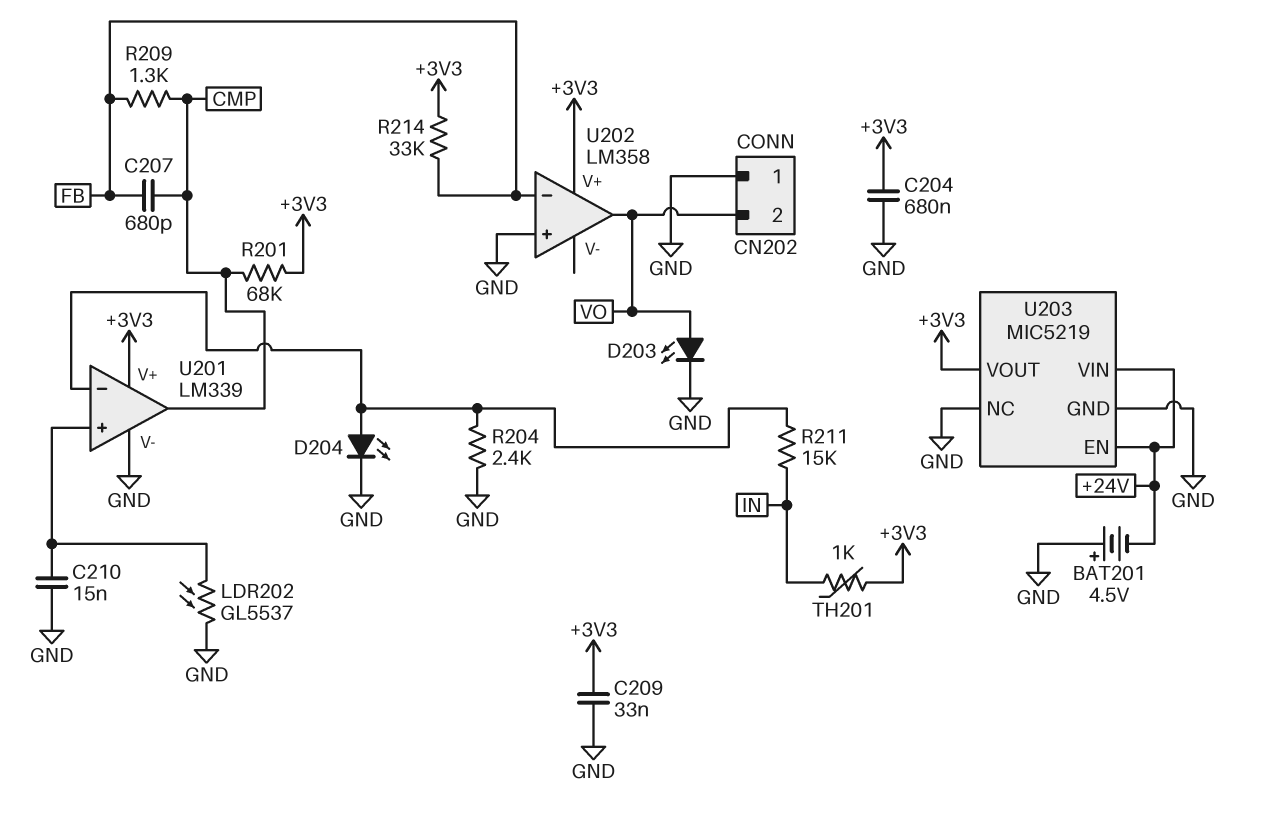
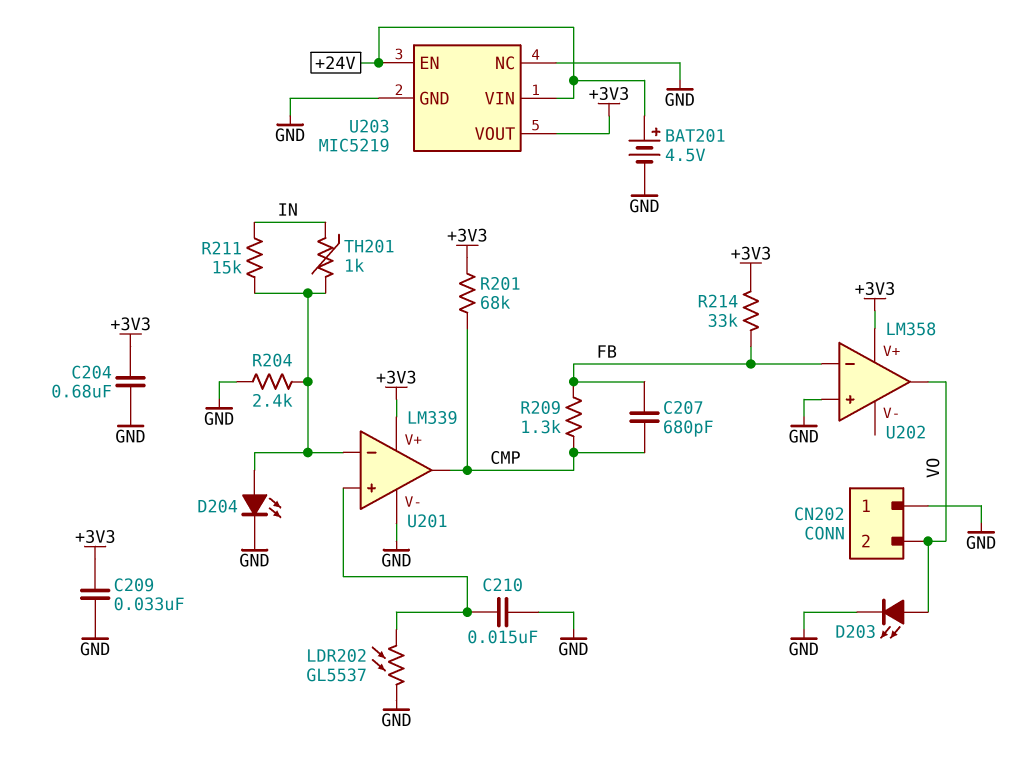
BAT201: 4.5V (plus GND, minus +24V) -> 4.5V (plus +24V, minus GND)
TH201: 1k (+3V3, IN) -> 1k (IN, U201/in-)

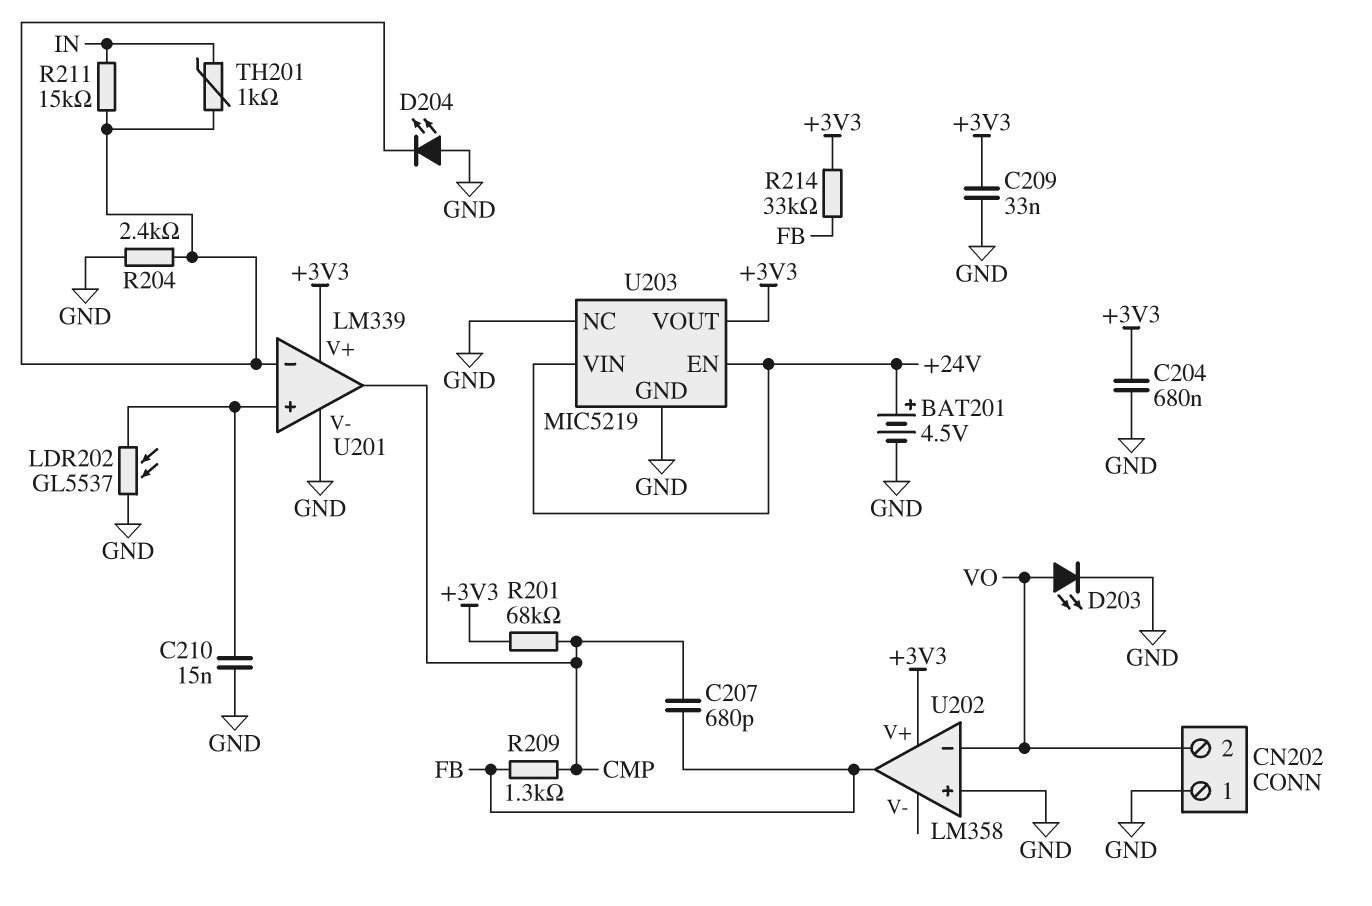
D204: LED (A U201/in-, K GND) -> LED (A GND, K U201/in-)
U202 pin in-: FB -> VO
U202 pin out: VO -> FB

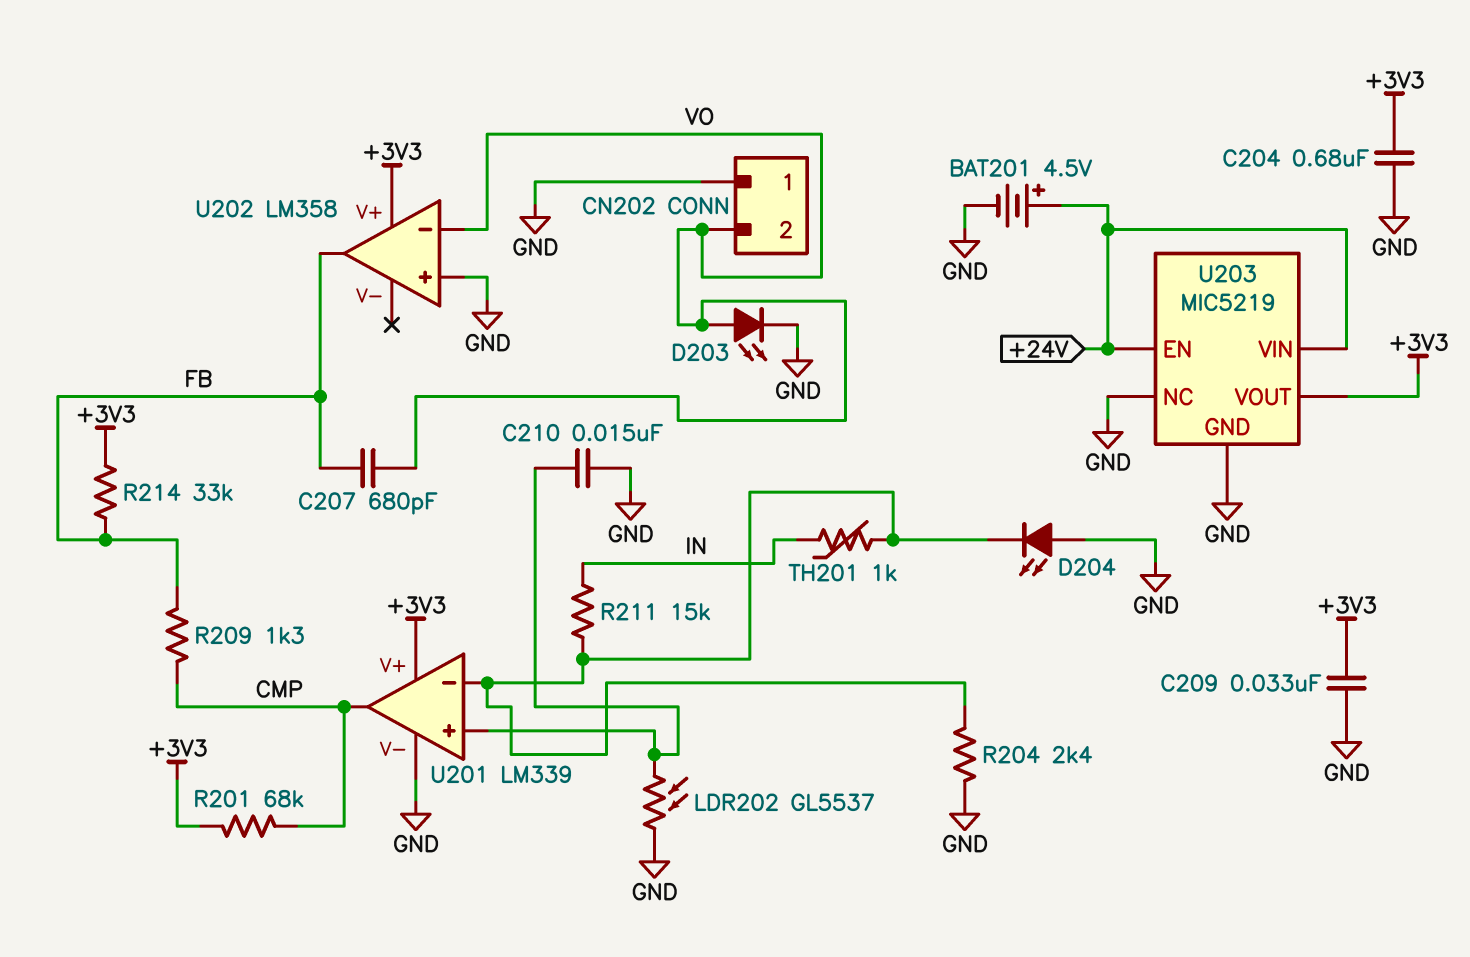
C207: 680pF (CMP, FB) -> 680pF (FB, VO)

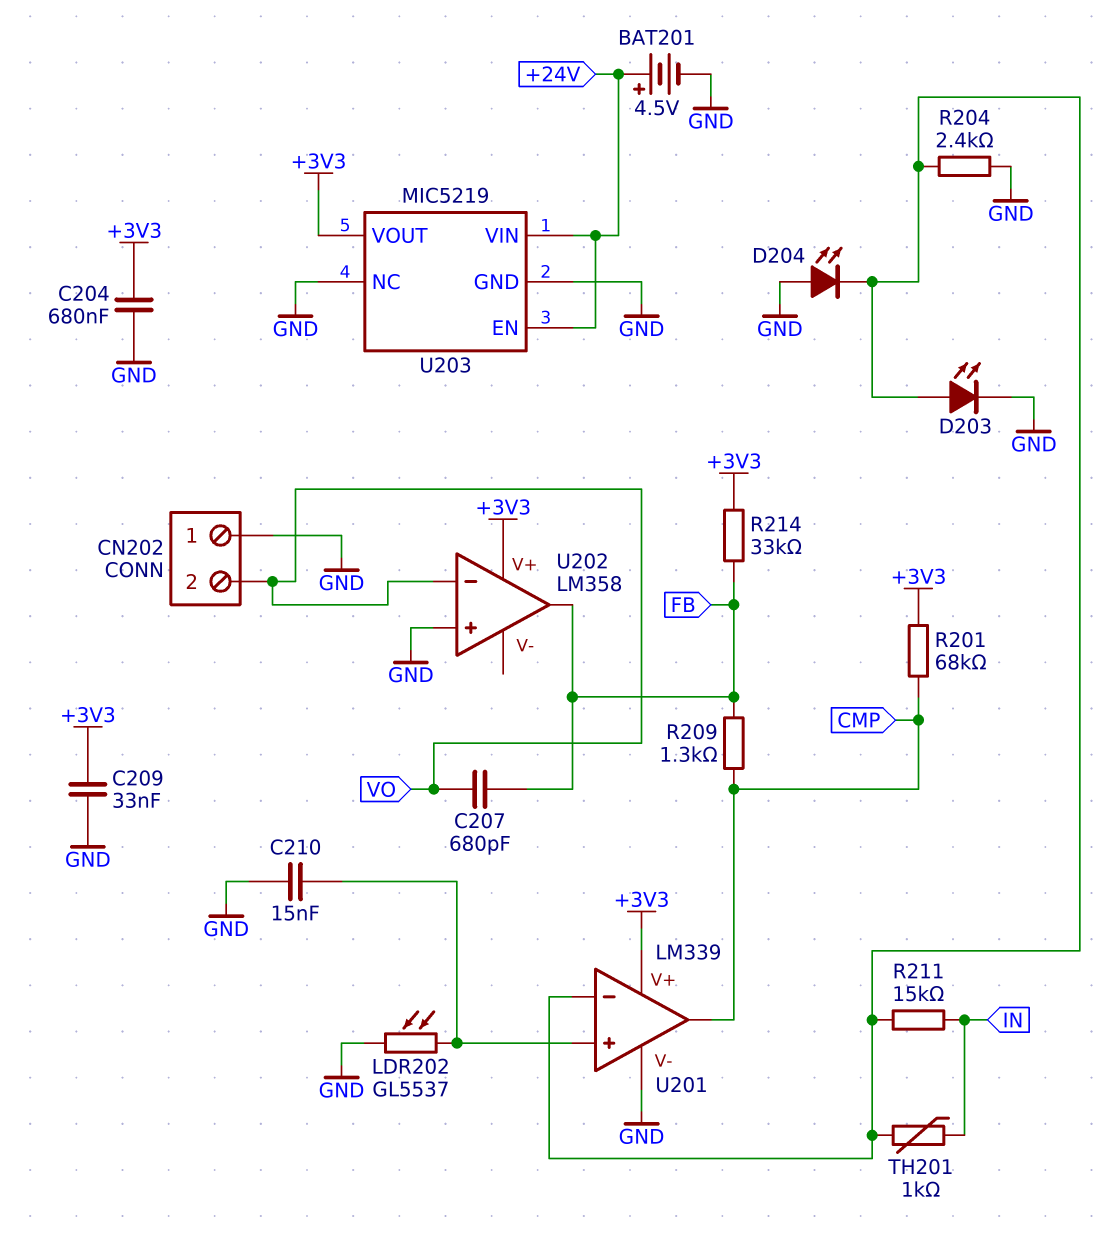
D203: LED (A VO, K GND) -> LED (A U201/in-, K GND)

